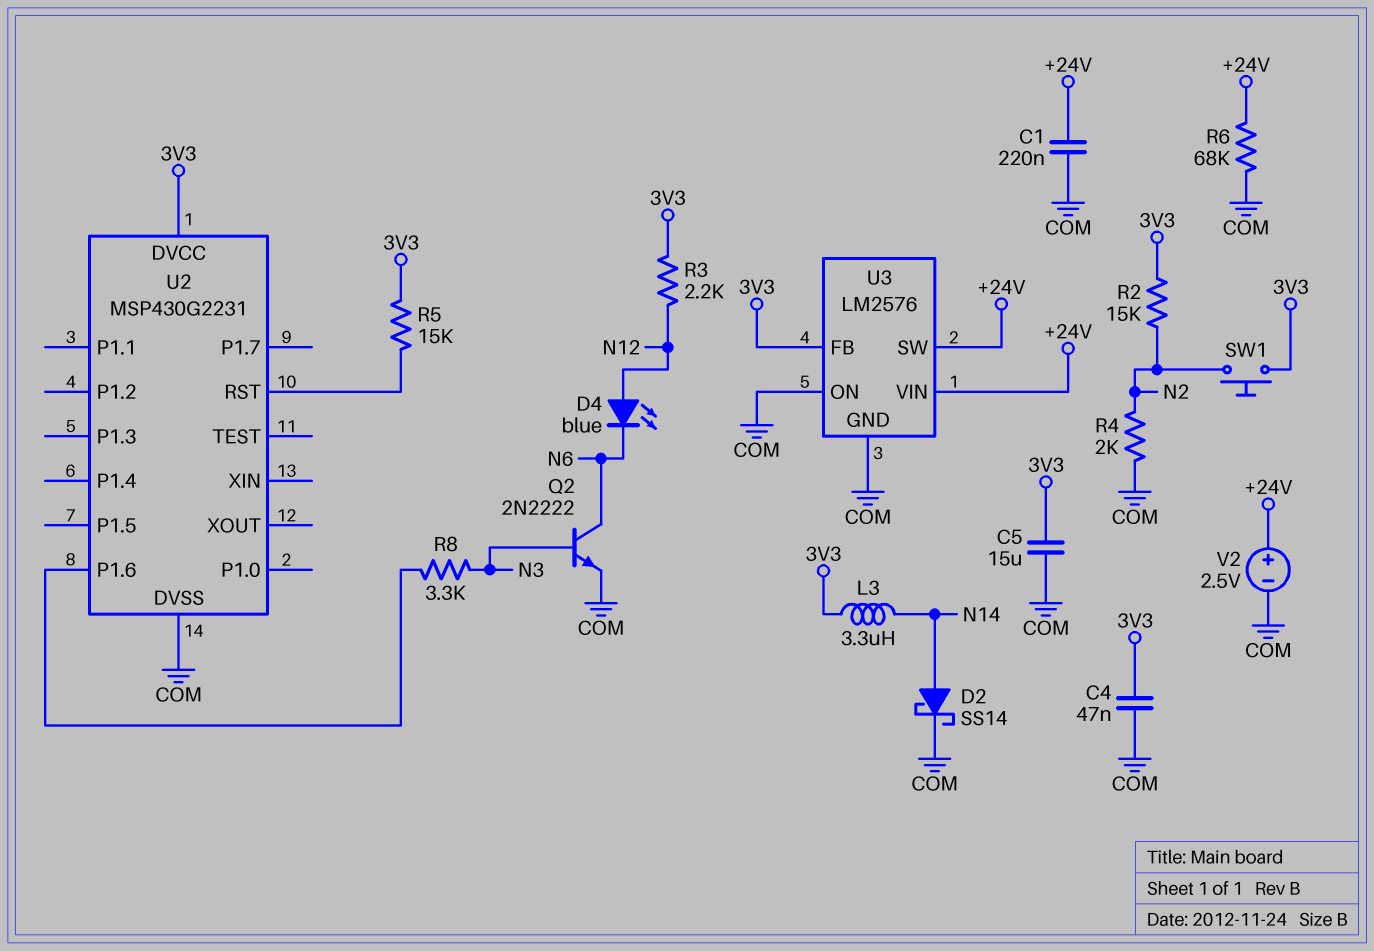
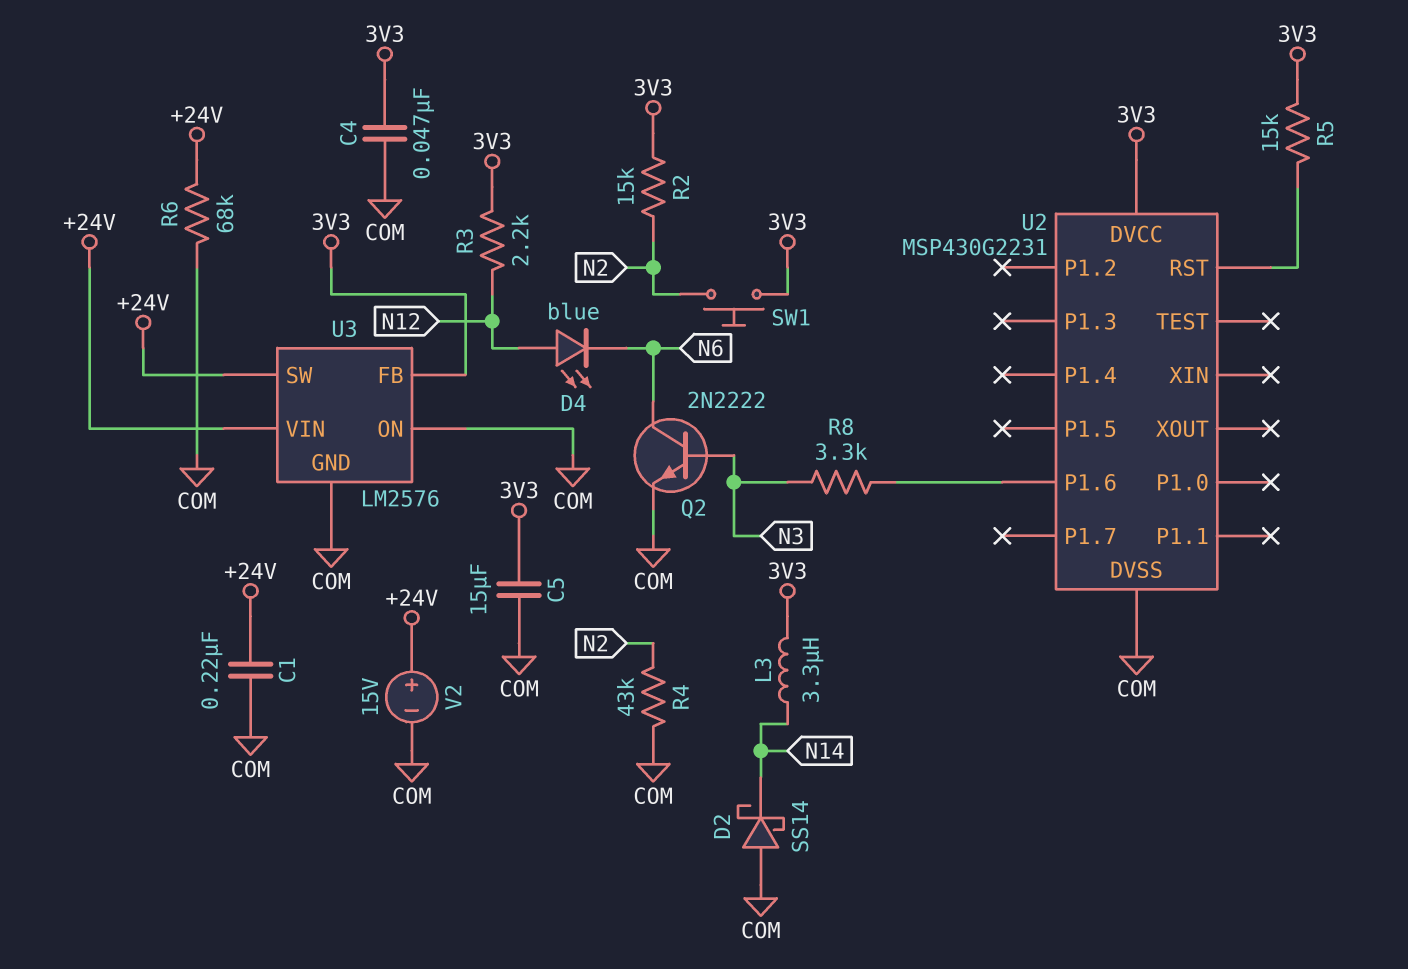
D2: schottky SS14 (A N14, K COM) -> schottky SS14 (A COM, K N14)
R4: 2k (COM, N2) -> 43k (COM, N2)
V2: 2.5V (plus +24V, minus COM) -> 15V (plus +24V, minus COM)

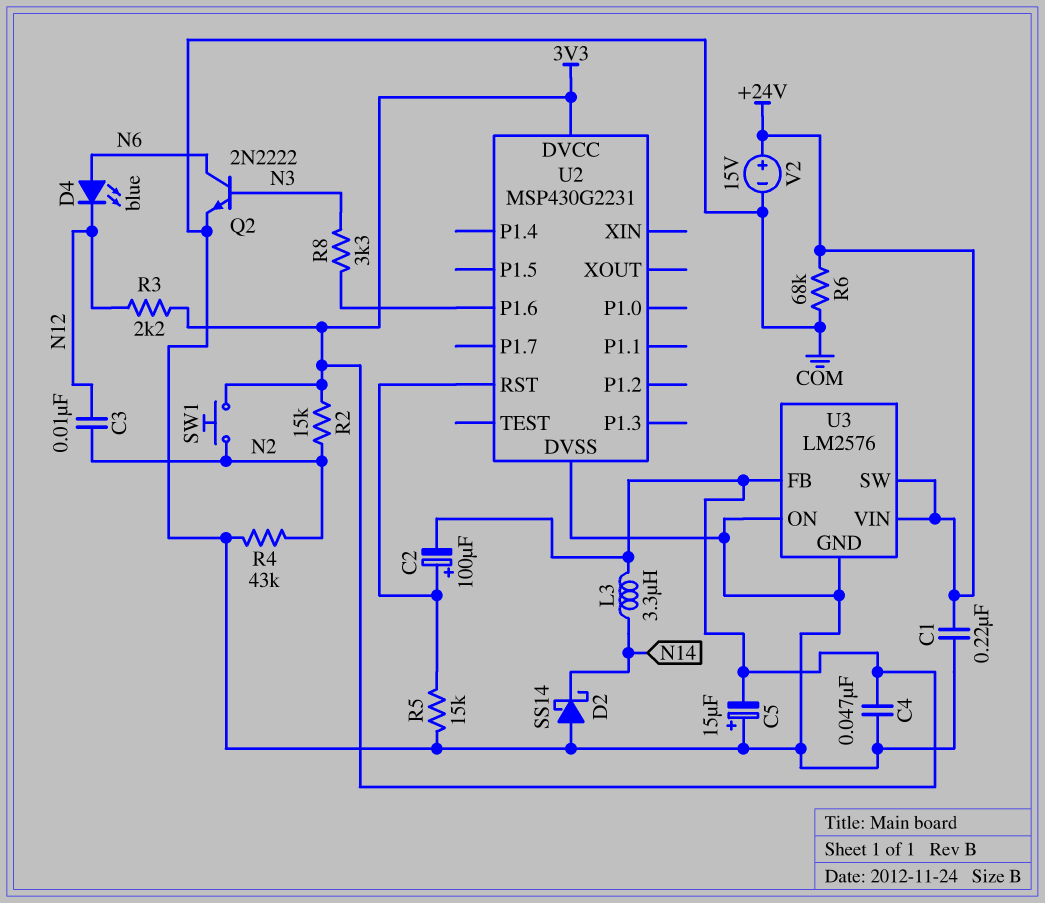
C2: none -> 100uF (plus U2/RST, minus 3V3)
C3: none -> 10nF (N2, N12)
C5: 15uF (3V3, COM) -> 15uF (plus COM, minus 3V3)
D4: LED blue (A N12, K N6) -> LED blue (A N6, K N12)
R5: 15k (3V3, U2/RST) -> 15k (COM, U2/RST)

